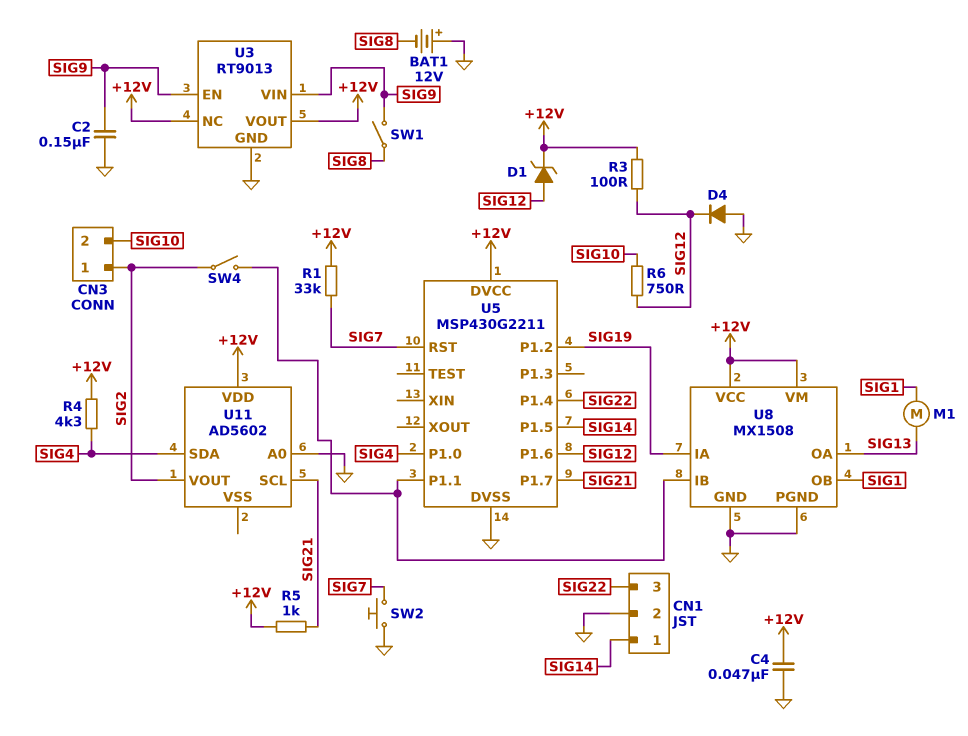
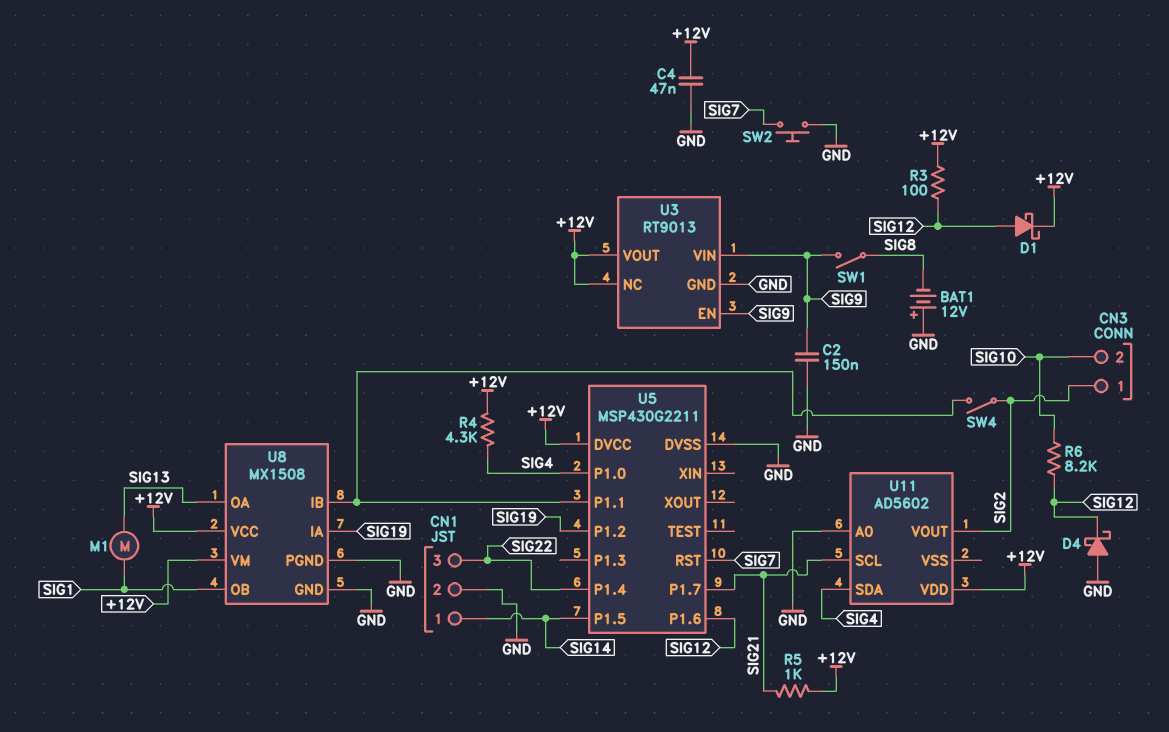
D1: zener (A SIG12, K +12V) -> schottky (A SIG12, K +12V)
D4: diode (A GND, K SIG12) -> schottky (A GND, K SIG12)
R1: 33k (+12V, SIG7) -> none
R6: 750 (SIG10, SIG12) -> 8.2k (SIG10, SIG12)

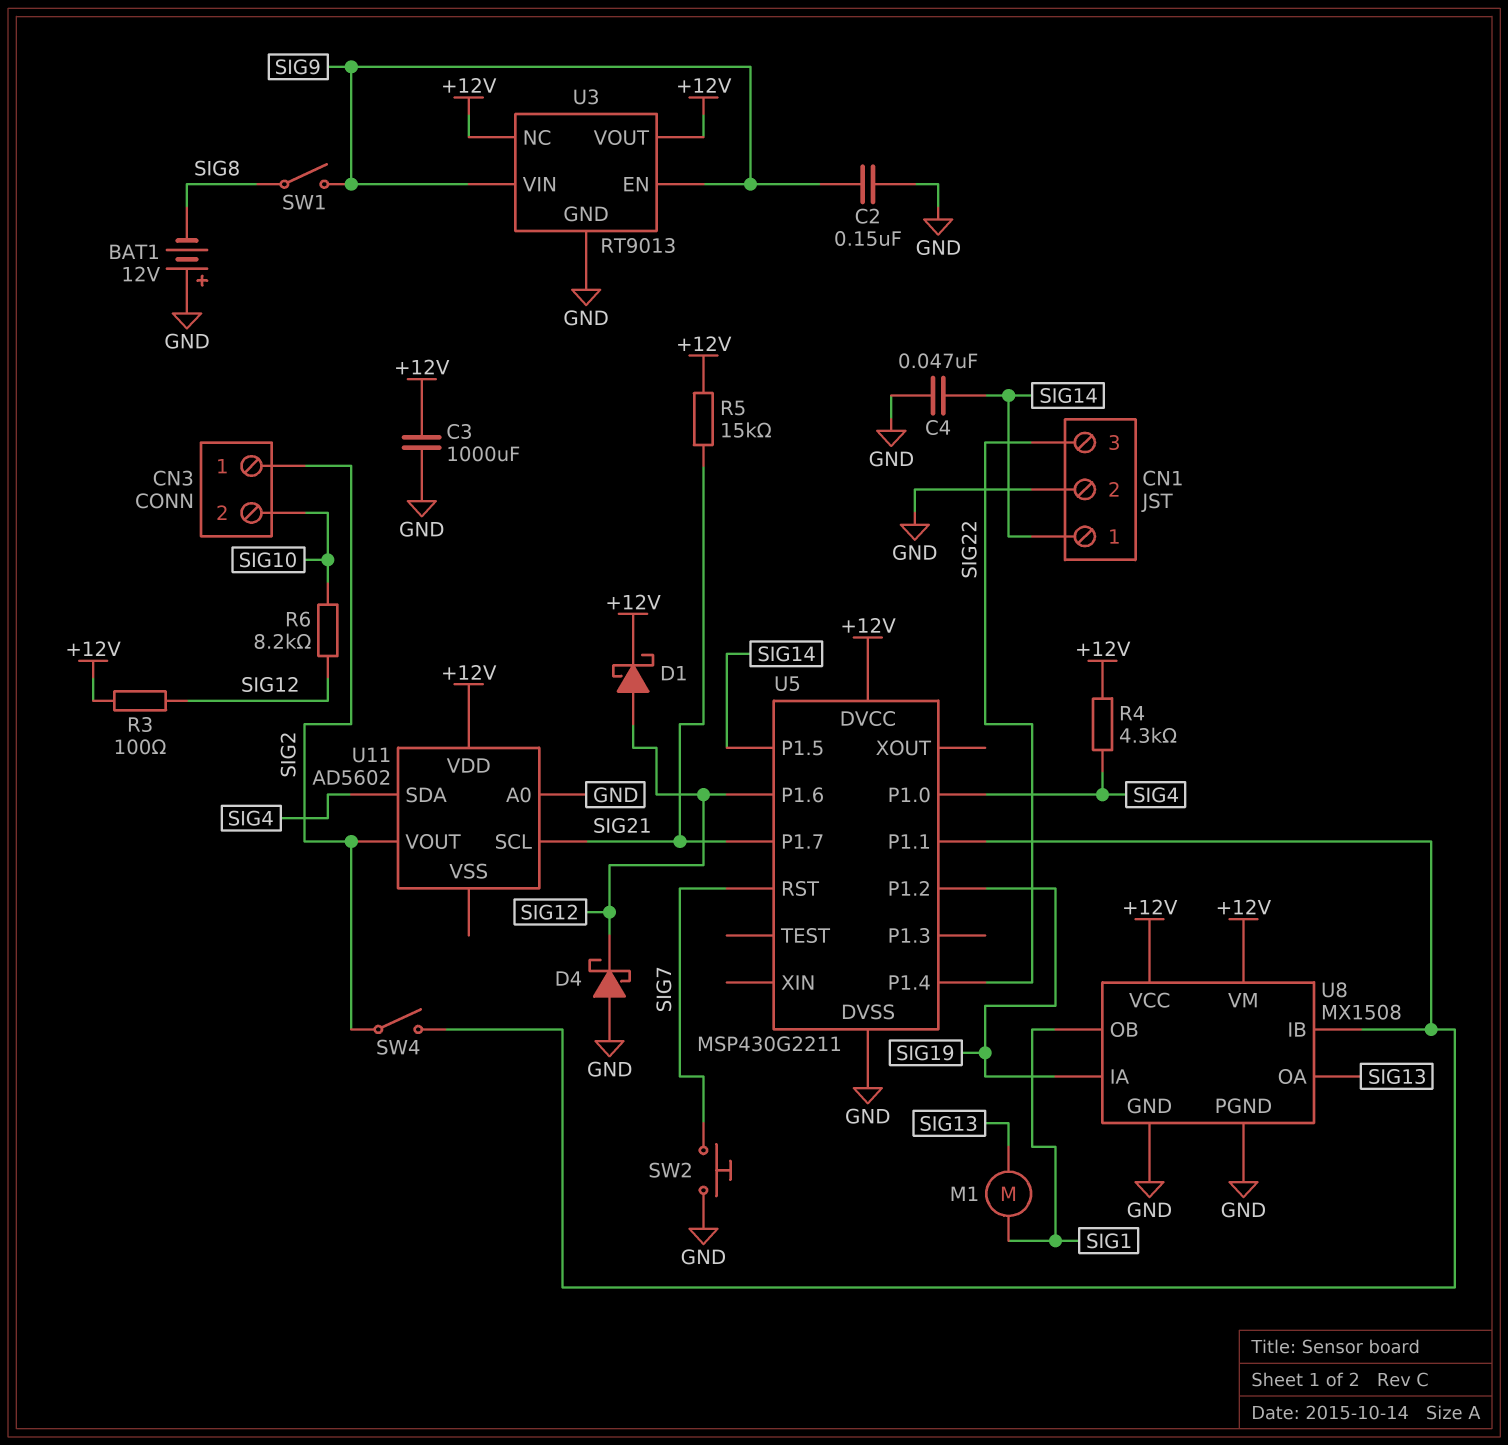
C3: none -> 1000uF (+12V, GND)
C4: 47nF (+12V, GND) -> 47nF (GND, SIG14)
R5: 1k (+12V, SIG21) -> 15k (+12V, SIG21)

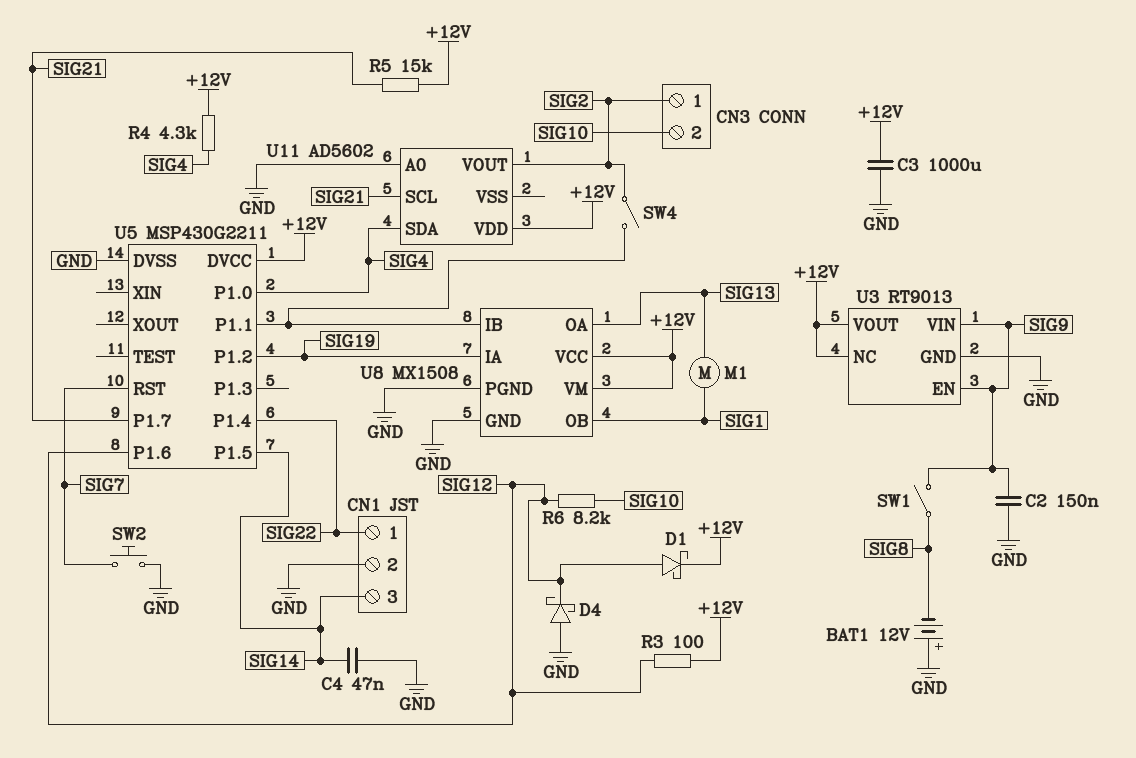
CN1 pin 1: SIG14 -> SIG22
CN1 pin 3: SIG22 -> SIG14

